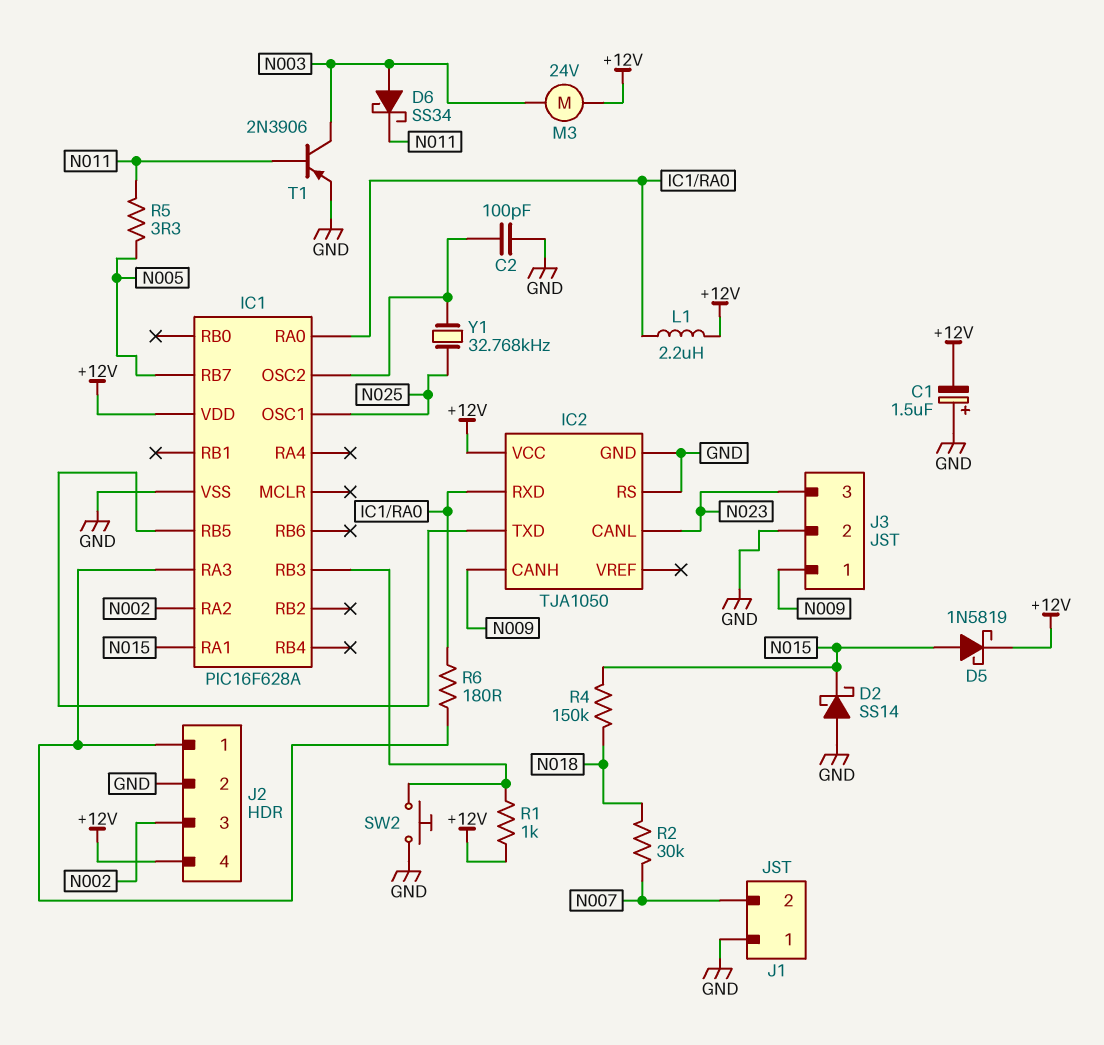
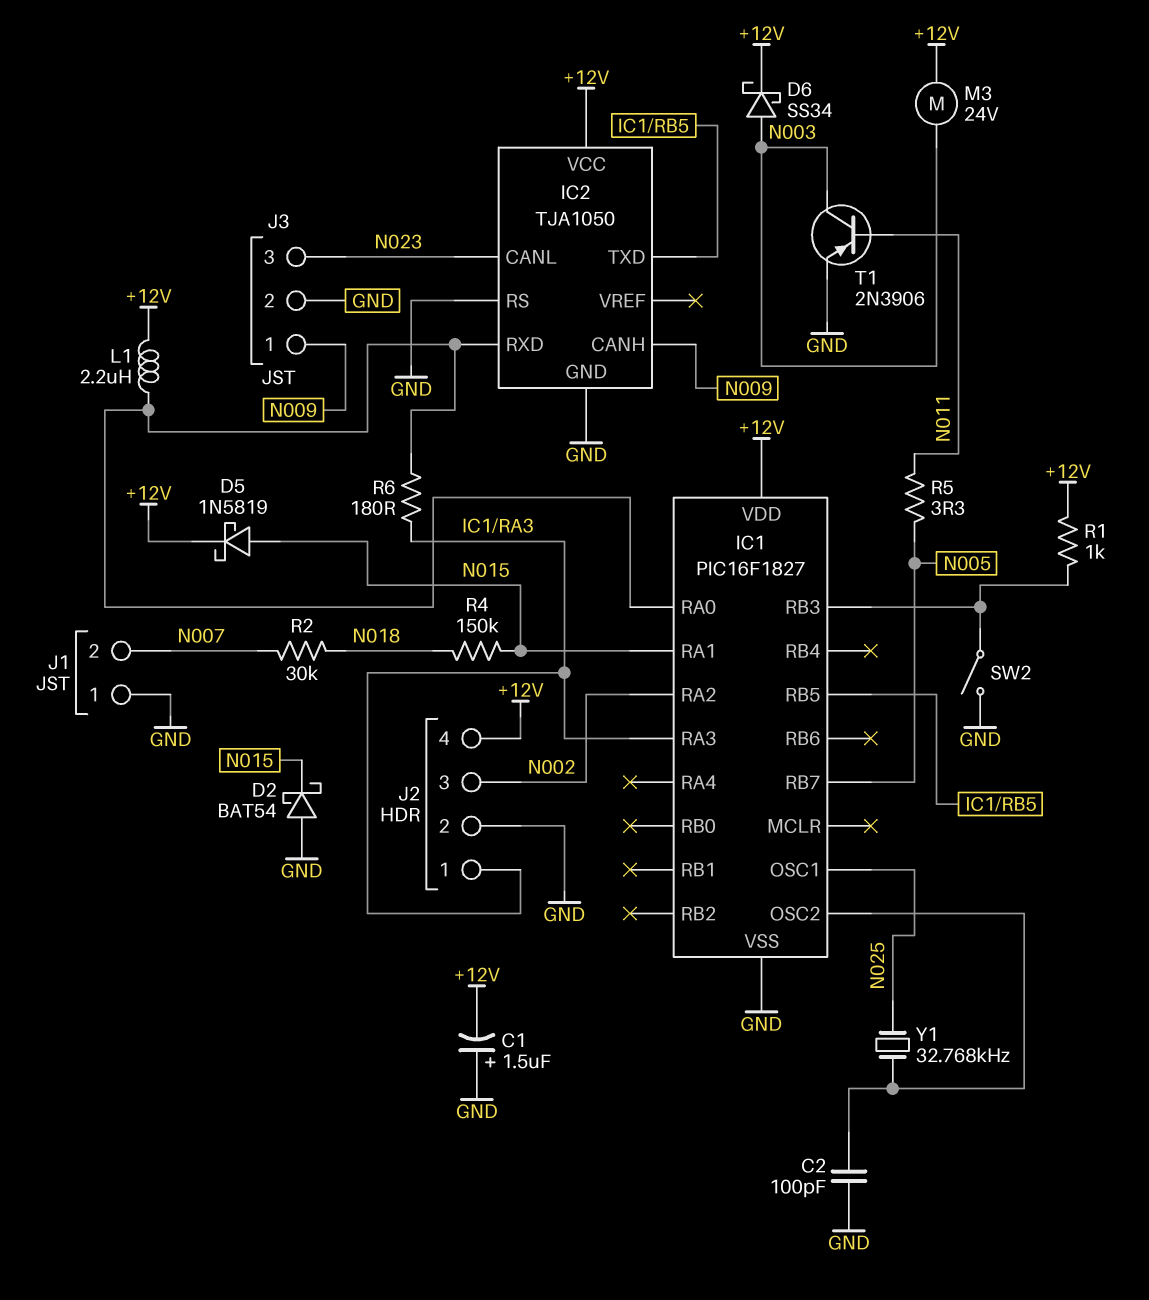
D2: schottky SS14 (A GND, K N015) -> schottky BAT54 (A GND, K N015)
D6: schottky SS34 (A N003, K N011) -> schottky SS34 (A N003, K +12V)
IC1: PIC16F628A -> PIC16F1827
SW2: button (GND, IC1/RB3) -> switch (GND, IC1/RB3)

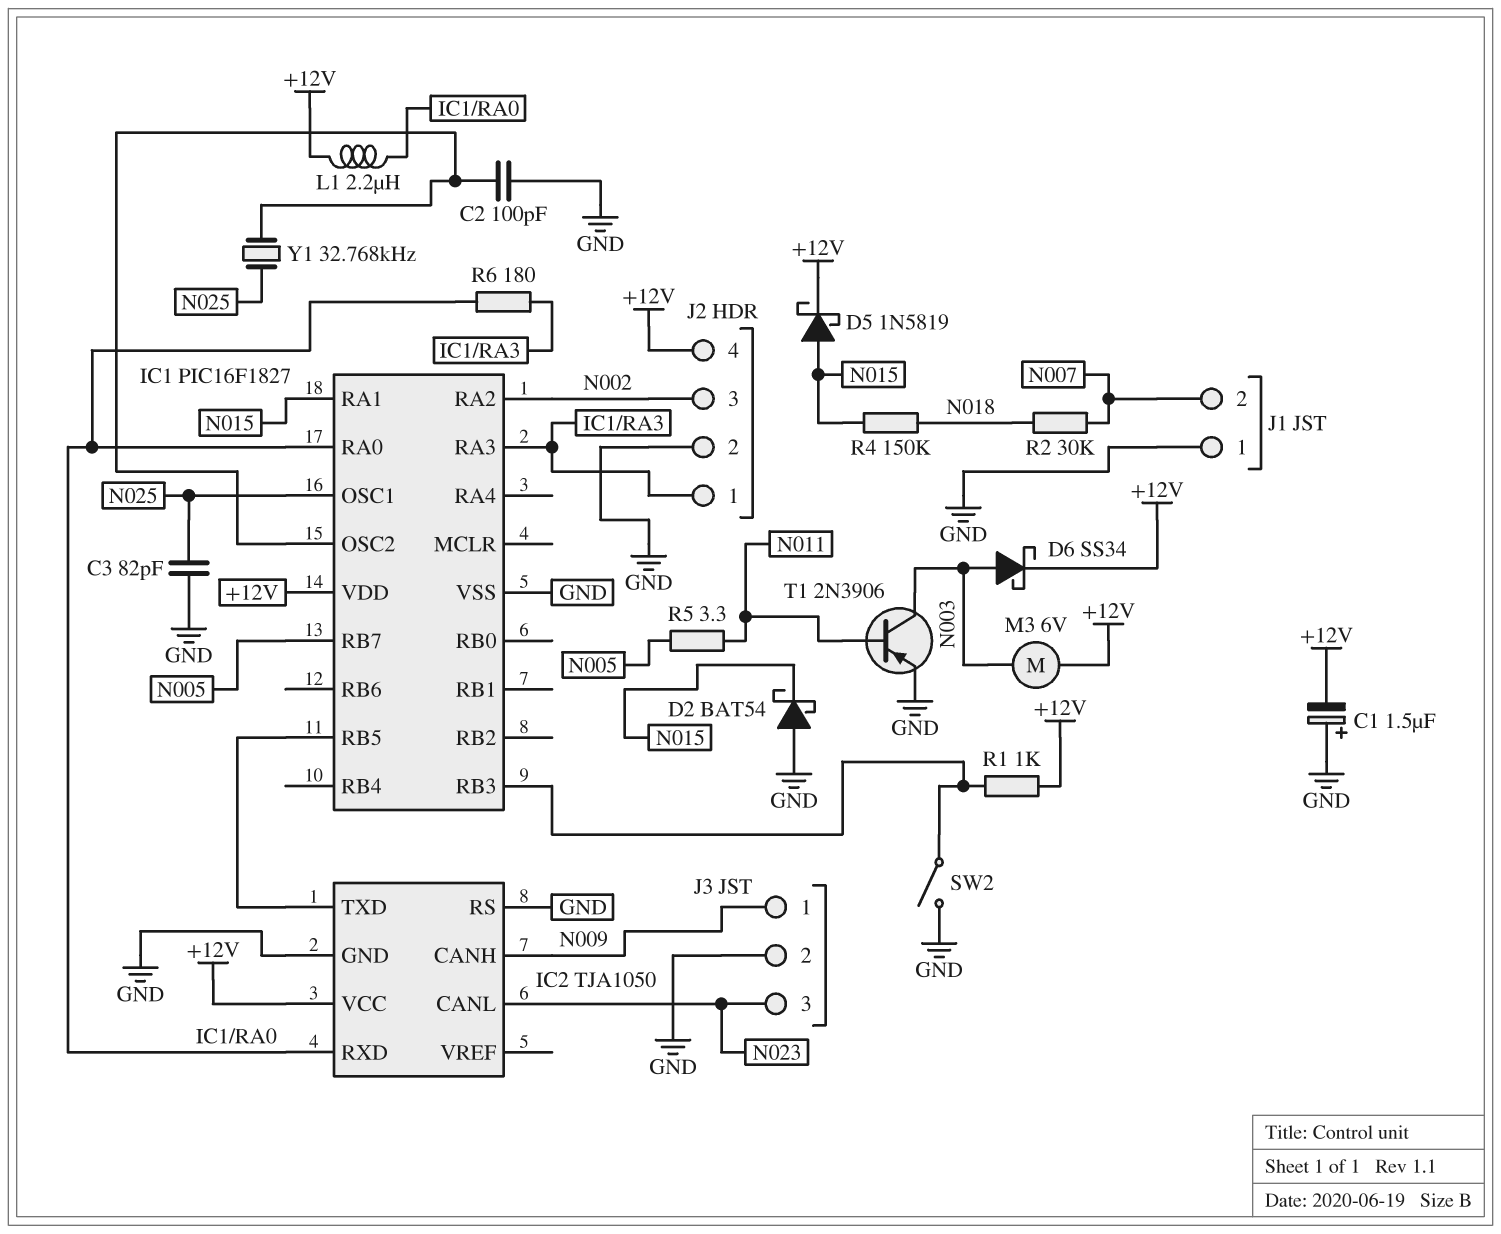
C3: none -> 82pF (GND, N025)
M3: motor 24V (+12V, N003) -> motor 6V (+12V, N003)

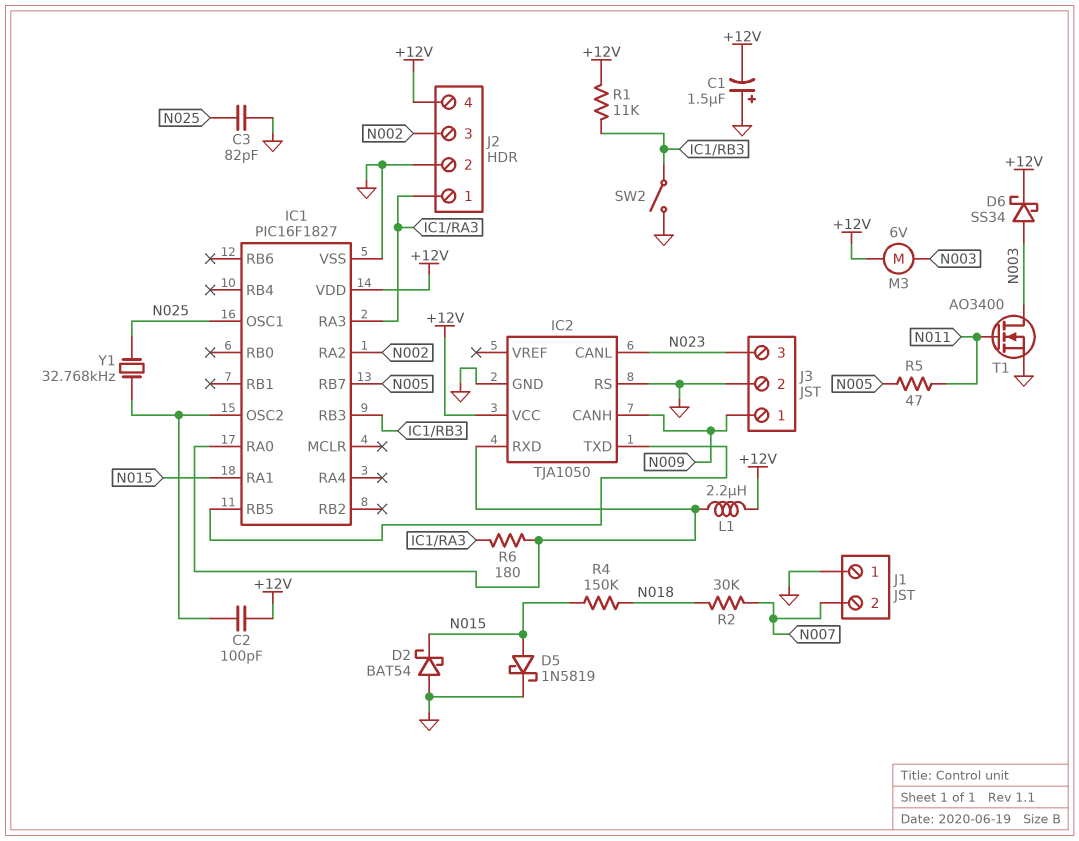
C2: 100pF (GND, IC1/OSC2) -> 100pF (+12V, IC1/OSC2)
D5: schottky 1N5819 (A N015, K +12V) -> schottky 1N5819 (A N015, K GND)
R1: 1k (+12V, IC1/RB3) -> 11k (+12V, IC1/RB3)
R5: 3.3 (N005, N011) -> 47 (N005, N011)
T1: PNP 2N3906 (B N011, C N003, E GND) -> NMOS AO3400 (G N011, D N003, S GND)

